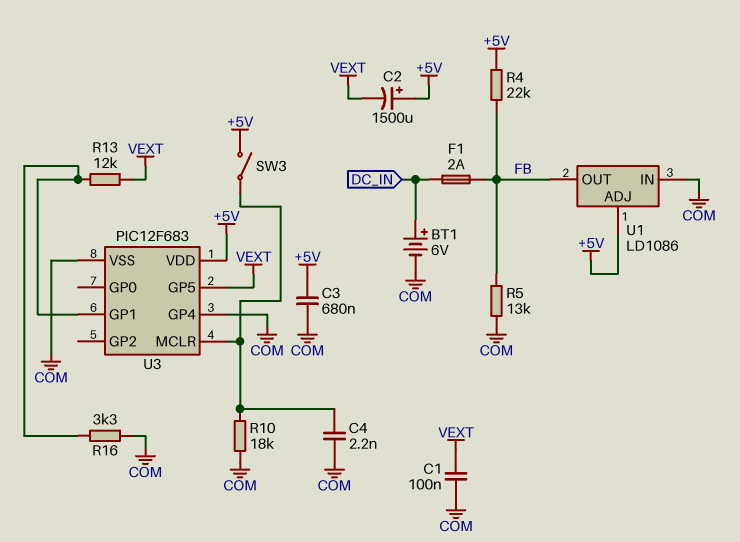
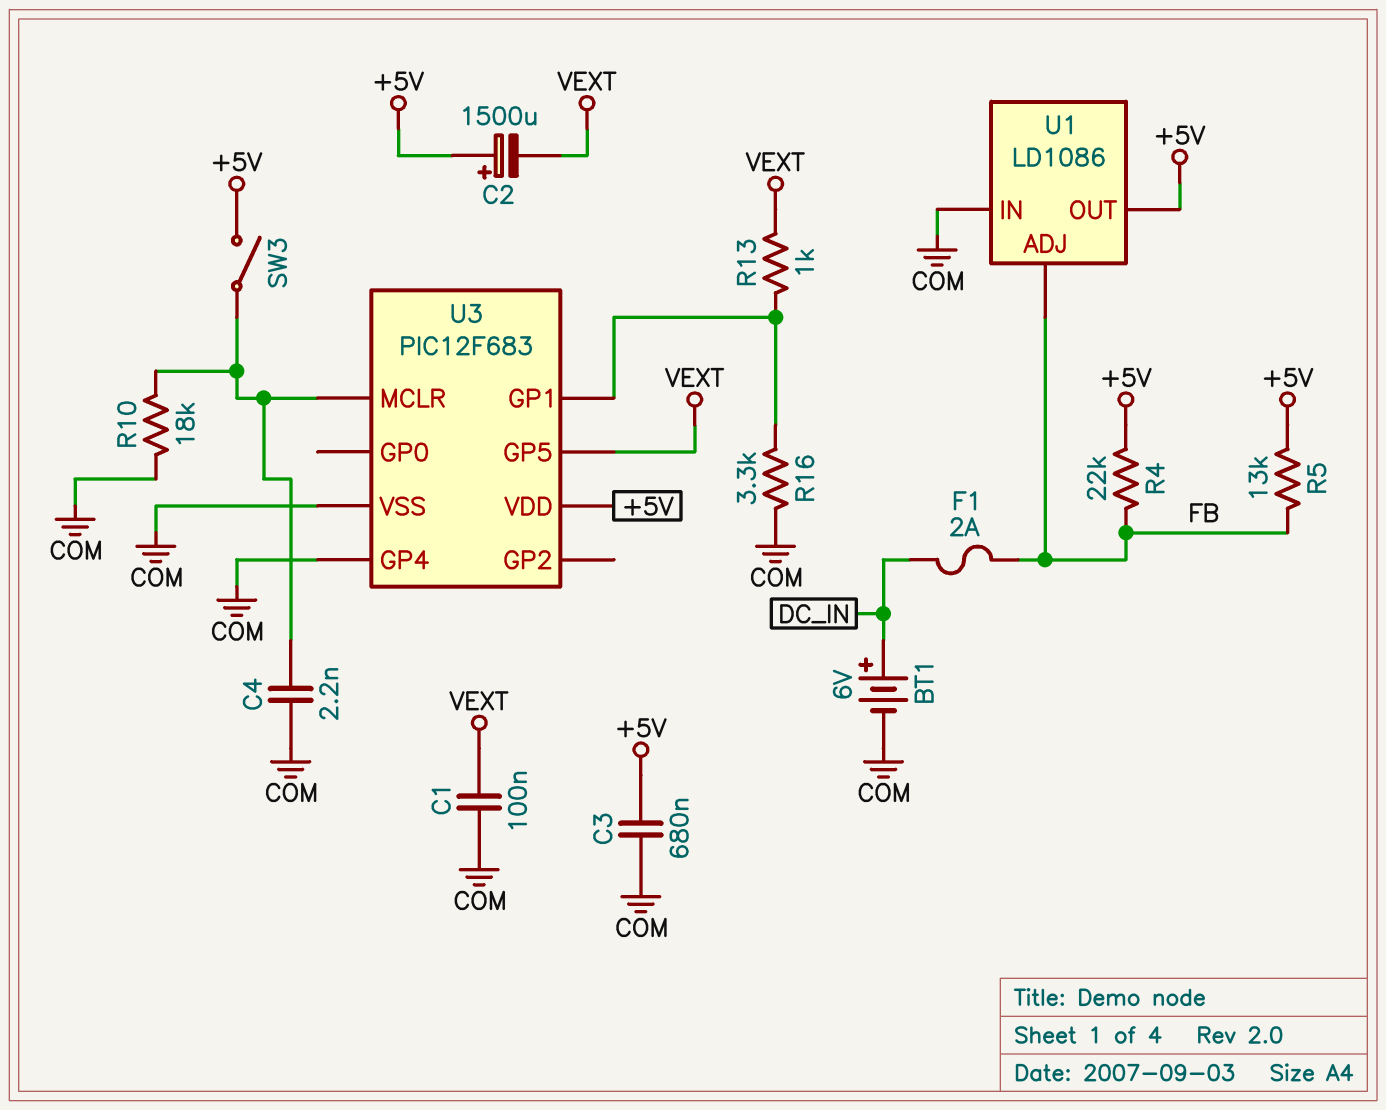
R5: 13k (COM, FB) -> 13k (+5V, FB)
R13: 12k (U3/GP1, VEXT) -> 1k (U3/GP1, VEXT)
U1 pin ADJ: +5V -> FB
U1 pin OUT: FB -> +5V

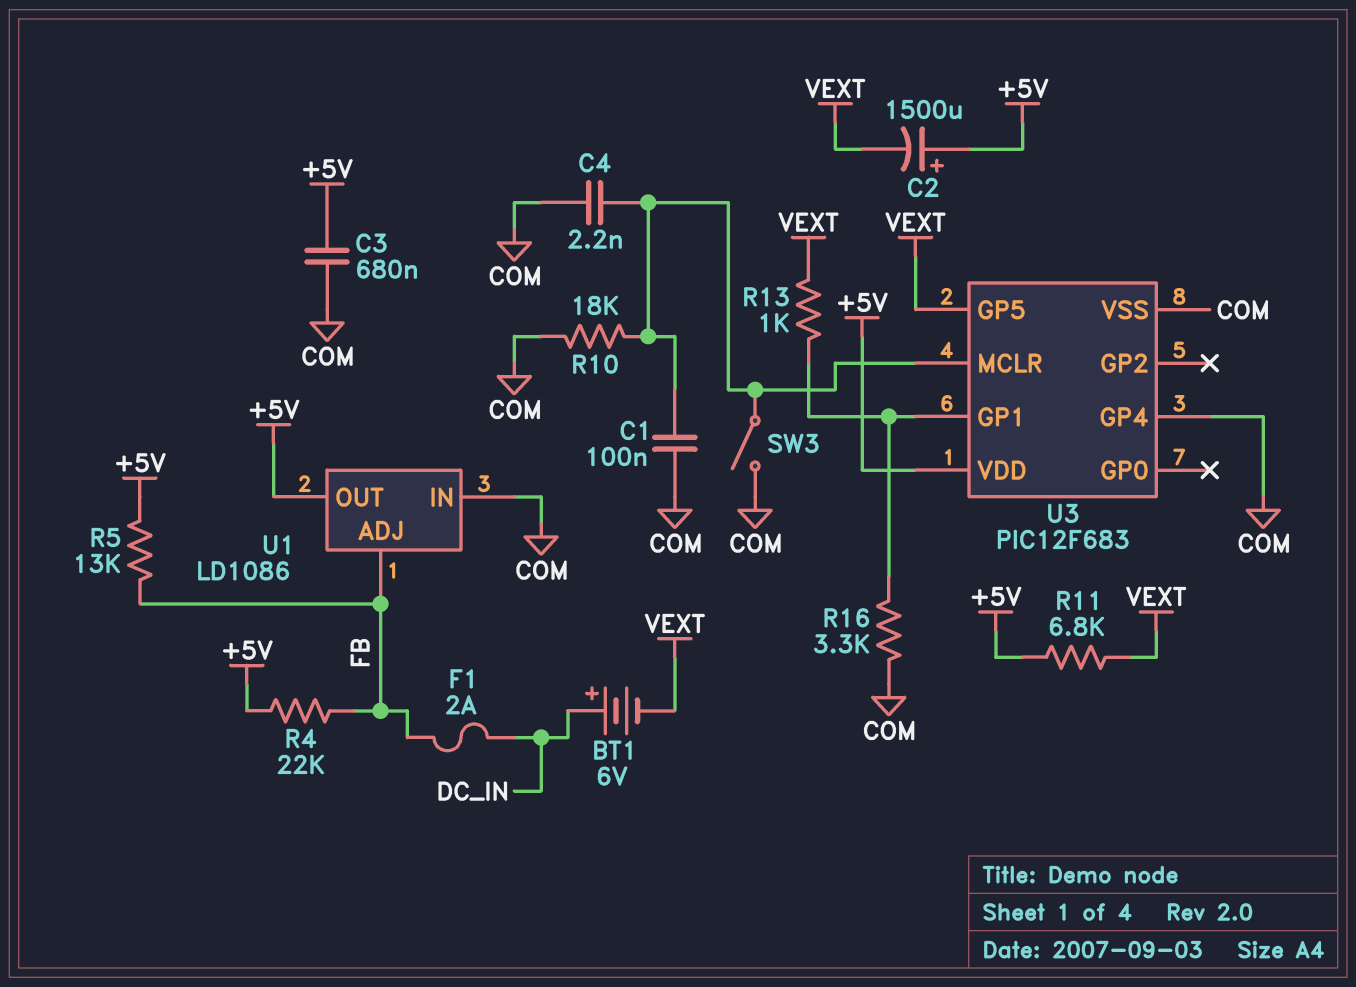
BT1: 6V (plus DC_IN, minus COM) -> 6V (plus DC_IN, minus VEXT)
C1: 100nF (COM, VEXT) -> 100nF (COM, U3/MCLR)
R11: none -> 6.8k (+5V, VEXT)
SW3: switch (+5V, U3/MCLR) -> switch (COM, U3/MCLR)

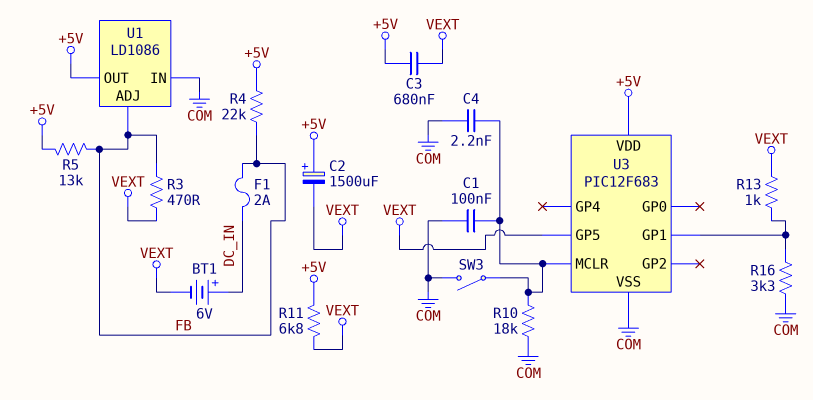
C3: 680nF (+5V, COM) -> 680nF (+5V, VEXT)
R3: none -> 470 (FB, VEXT)
U3 pin GP4: COM -> none

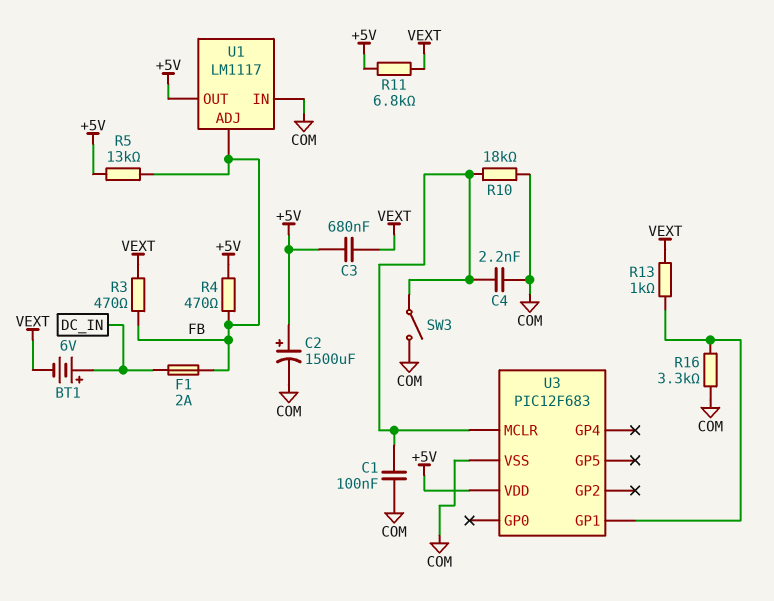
C2: 1500uF (plus +5V, minus VEXT) -> 1500uF (plus +5V, minus COM)
R4: 22k (+5V, FB) -> 470 (+5V, FB)
U1: LD1086 -> LM1117
U3 pin GP5: VEXT -> none

